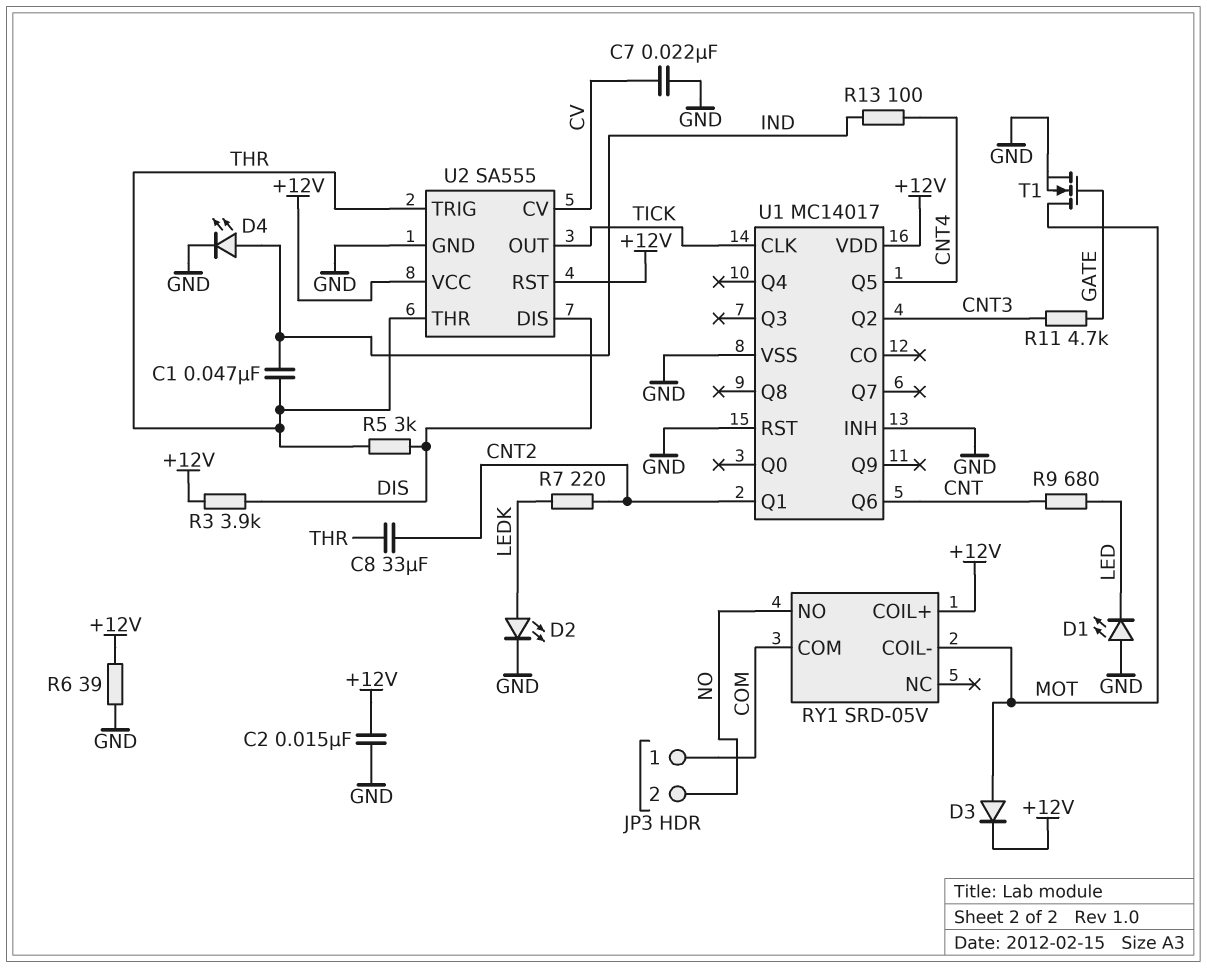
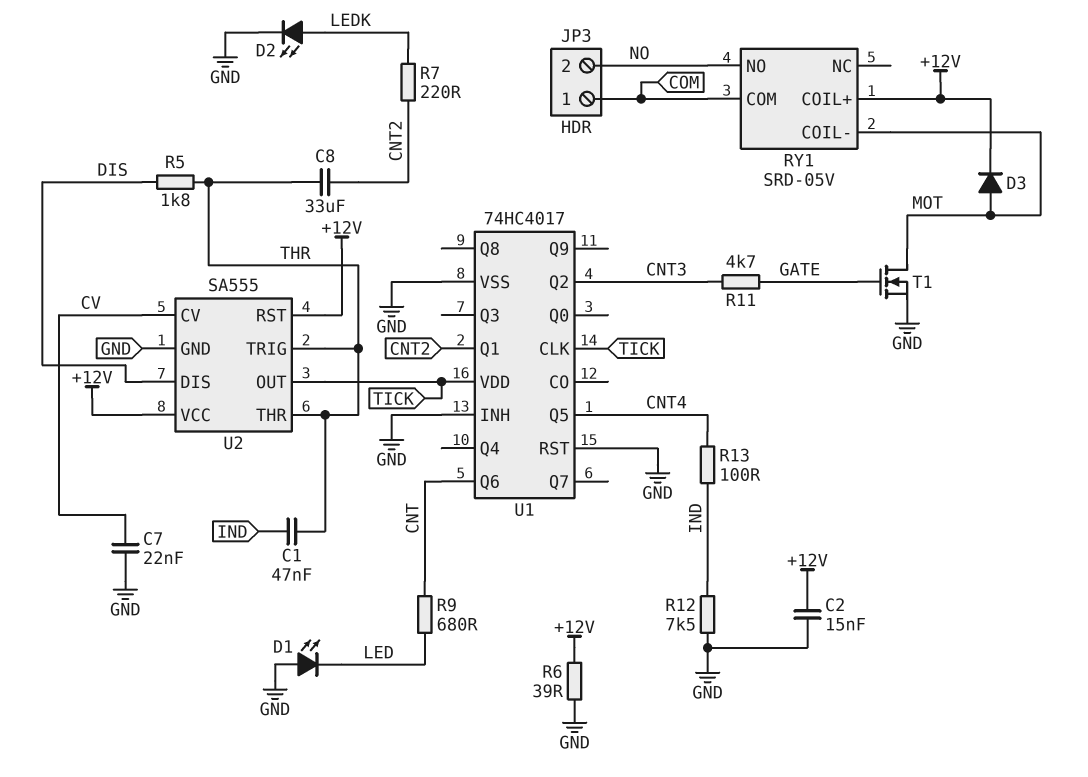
D4: LED (A IND, K GND) -> none
R3: 3.9k (+12V, DIS) -> none
R5: 3k (DIS, THR) -> 1.8k (DIS, THR)
R12: none -> 7.5k (GND, IND)
U1: MC14017 -> 74HC4017
U1 pin VDD: +12V -> TICK

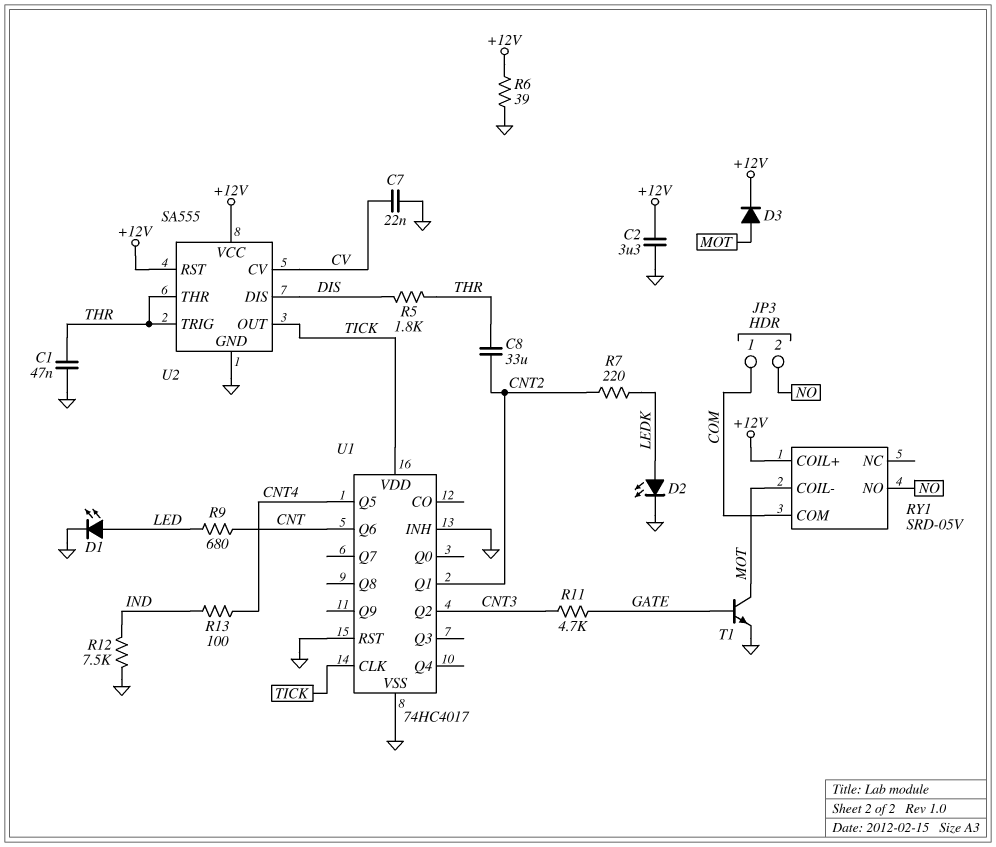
C1: 47nF (IND, THR) -> 47nF (GND, THR)
C2: 15nF (+12V, GND) -> 3.3uF (+12V, GND)
D1: LED (A GND, K LED) -> LED (A LED, K GND)
T1: NMOS (G GATE, D MOT, S GND) -> NPN (B GATE, C MOT, E GND)

